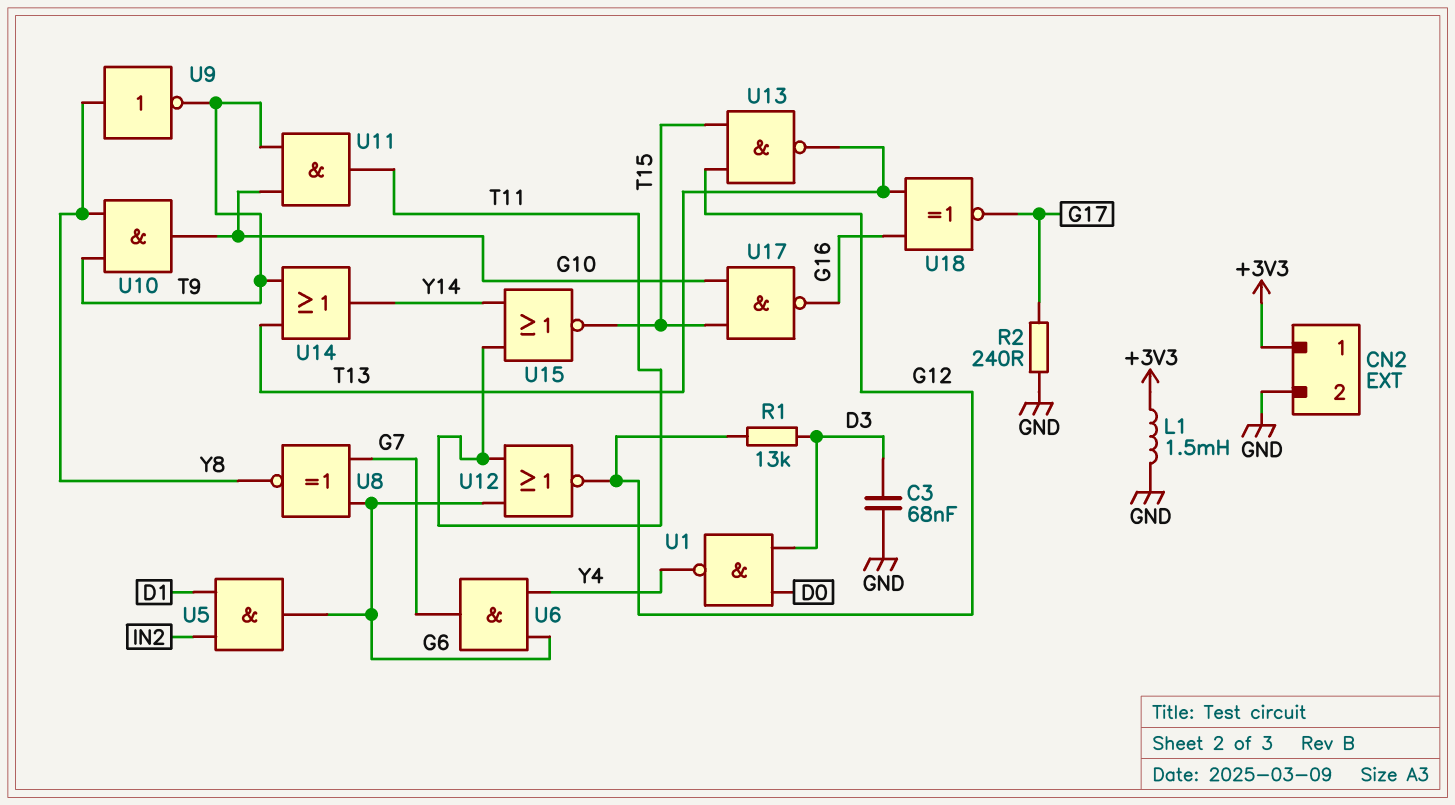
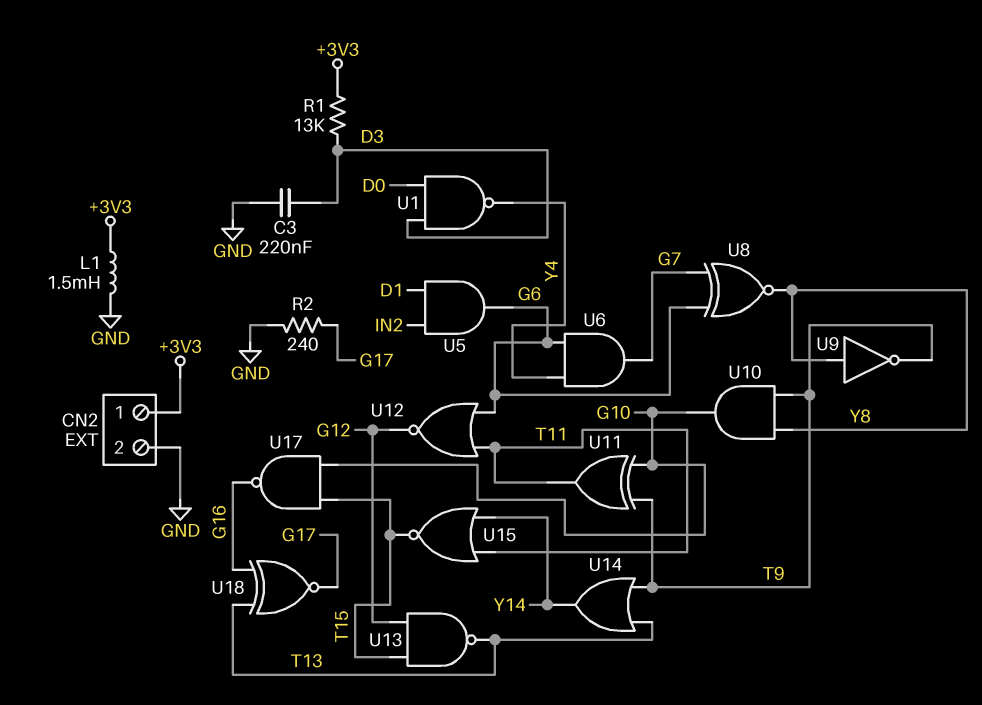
C3: 68nF (D3, GND) -> 220nF (D3, GND)
R1: 13k (D3, G12) -> 13k (+3V3, D3)
U11: AND (in G10, in T9, out T11) -> XOR (in G10, in T9, out T11)

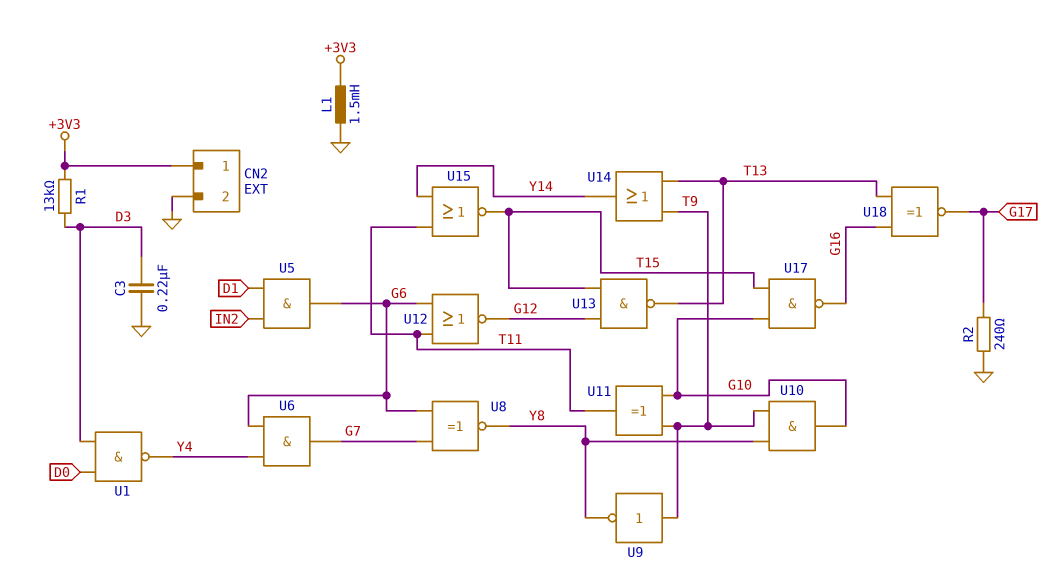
U9: NOT (in Y8, out T9) -> NOT (in T9, out Y8)

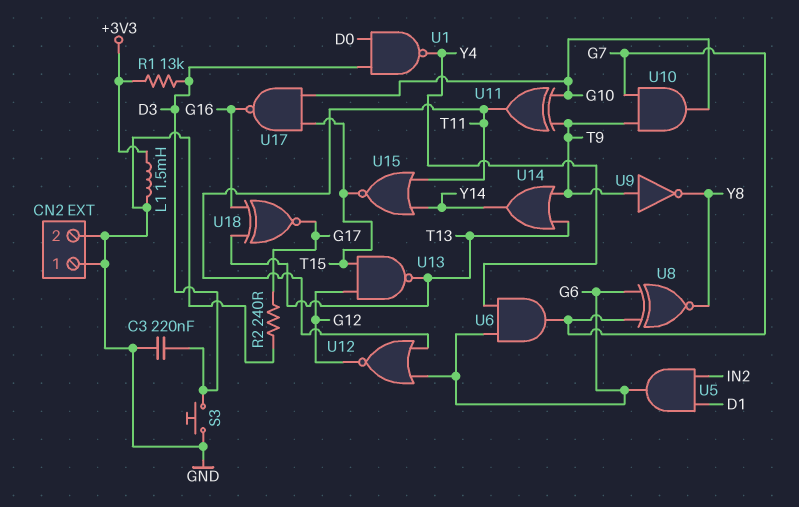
CN2 pin 1: +3V3 -> GND
S3: none -> button (D3, GND)
U10: AND (in T9, in Y8, out G10) -> AND (in G7, in T9, out G10)

